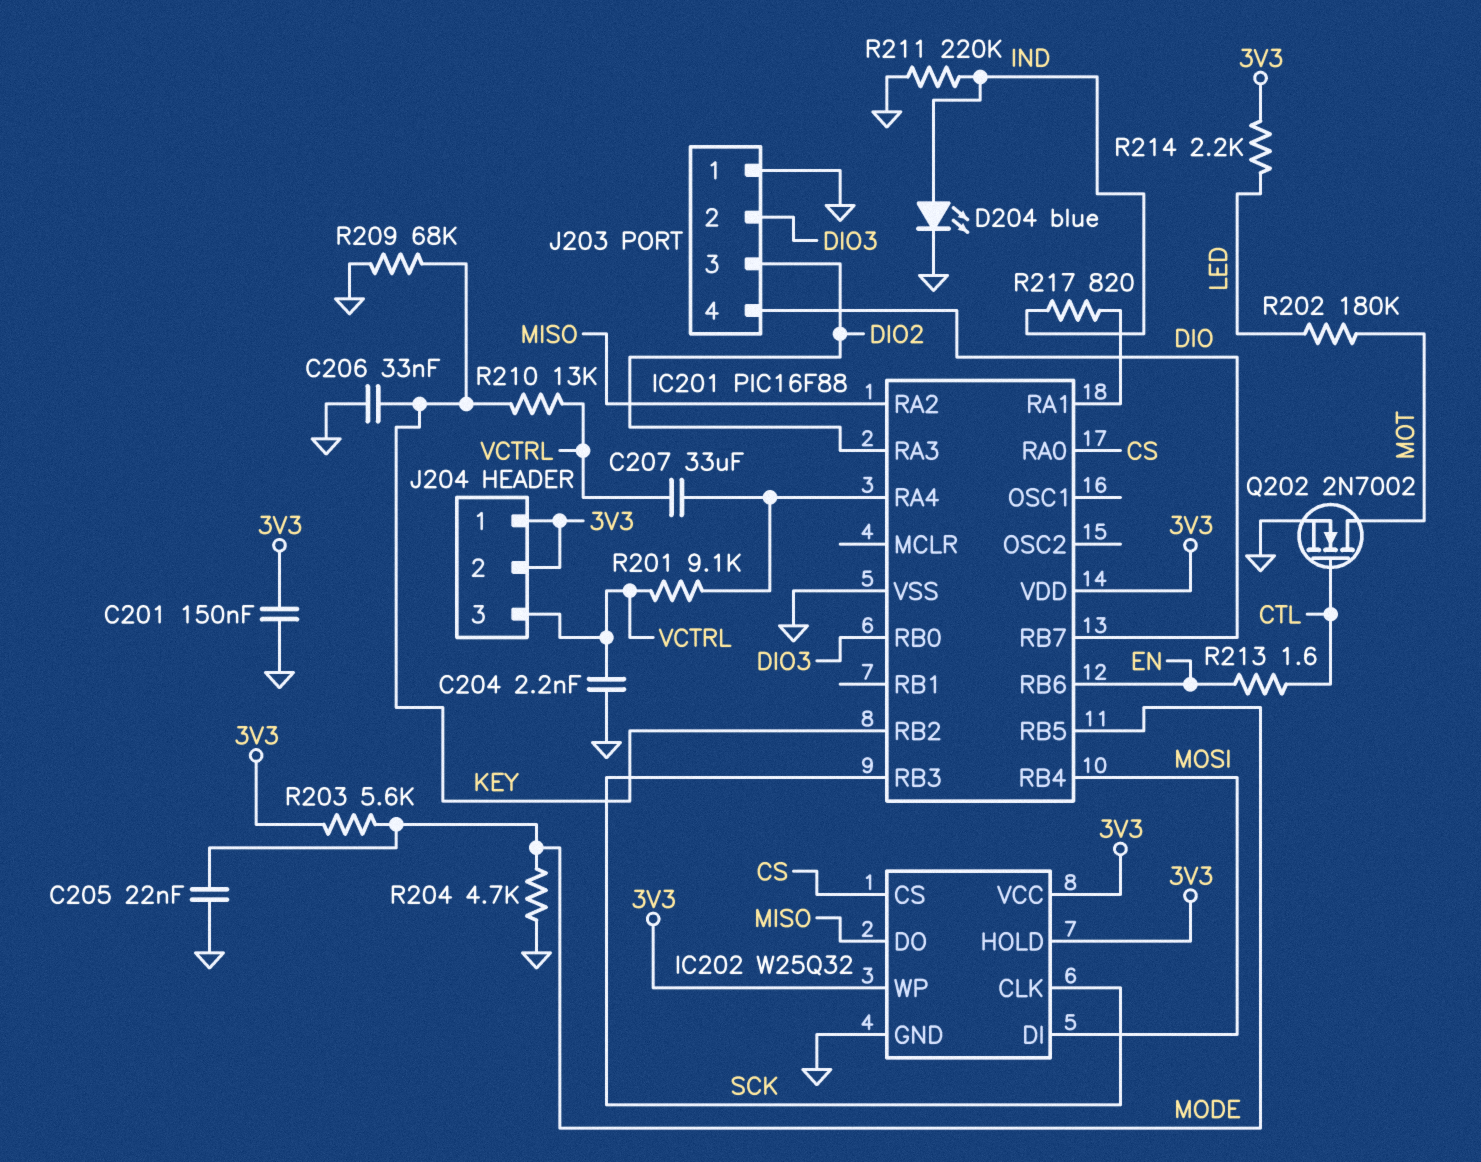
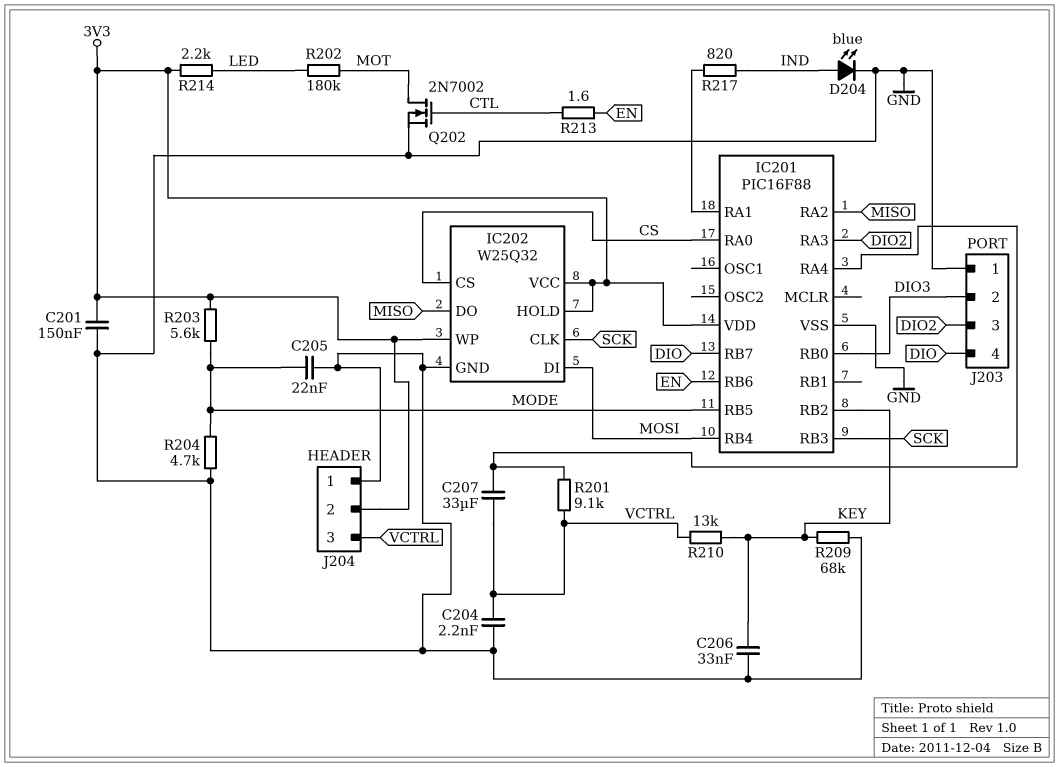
J204 pin 1: 3V3 -> GND
R211: 220k (GND, IND) -> none

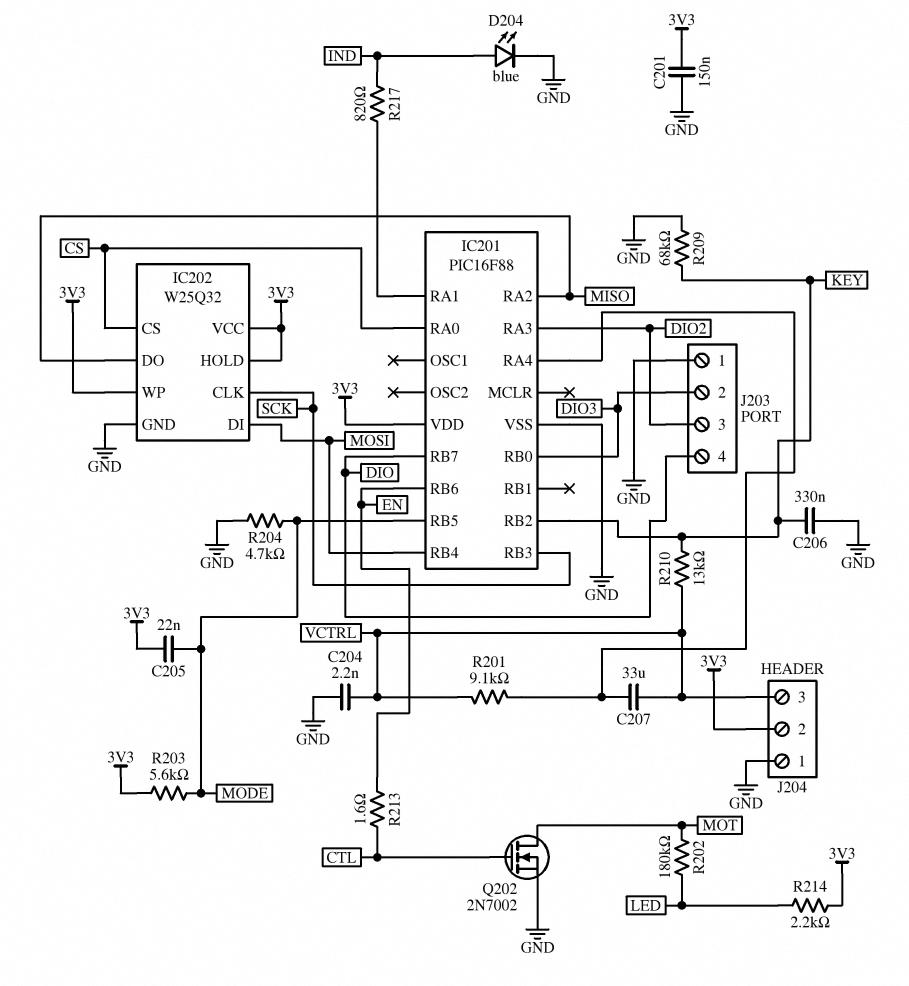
C205: 22nF (GND, MODE) -> 22nF (3V3, MODE)
C206: 33nF (GND, KEY) -> 330nF (GND, KEY)

